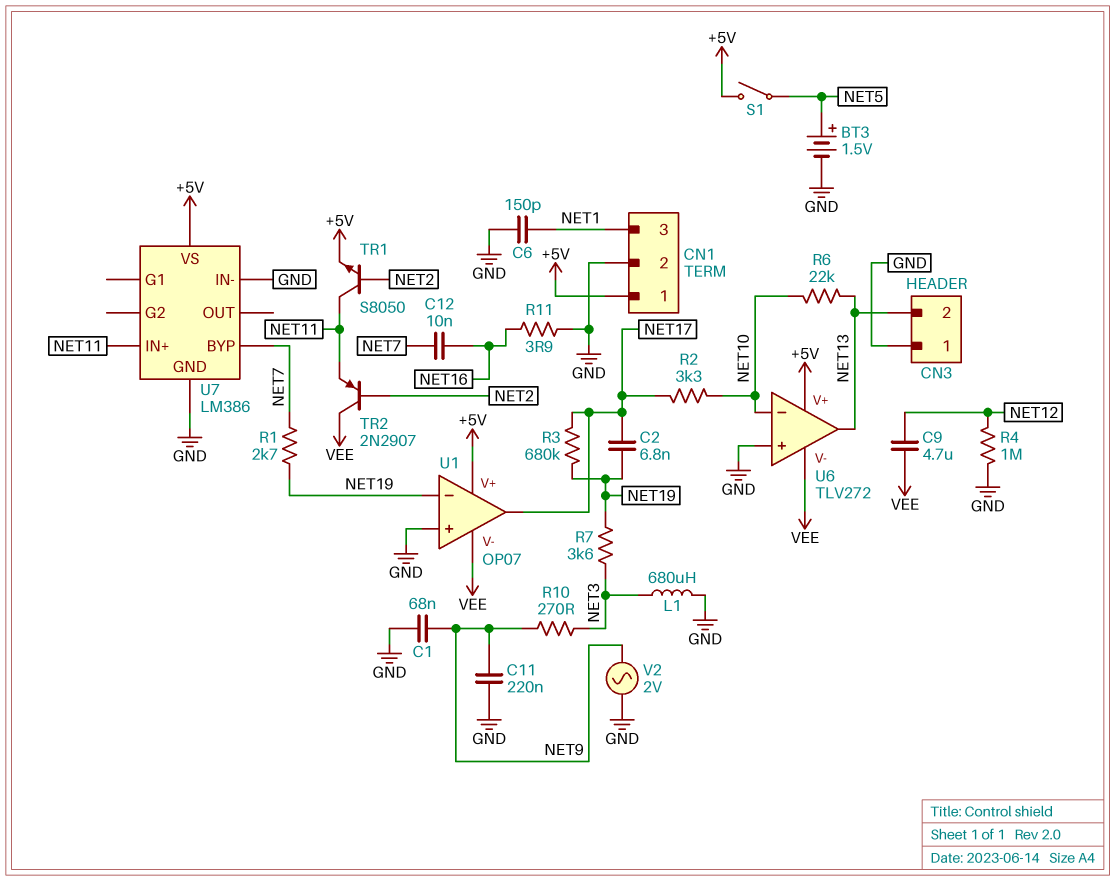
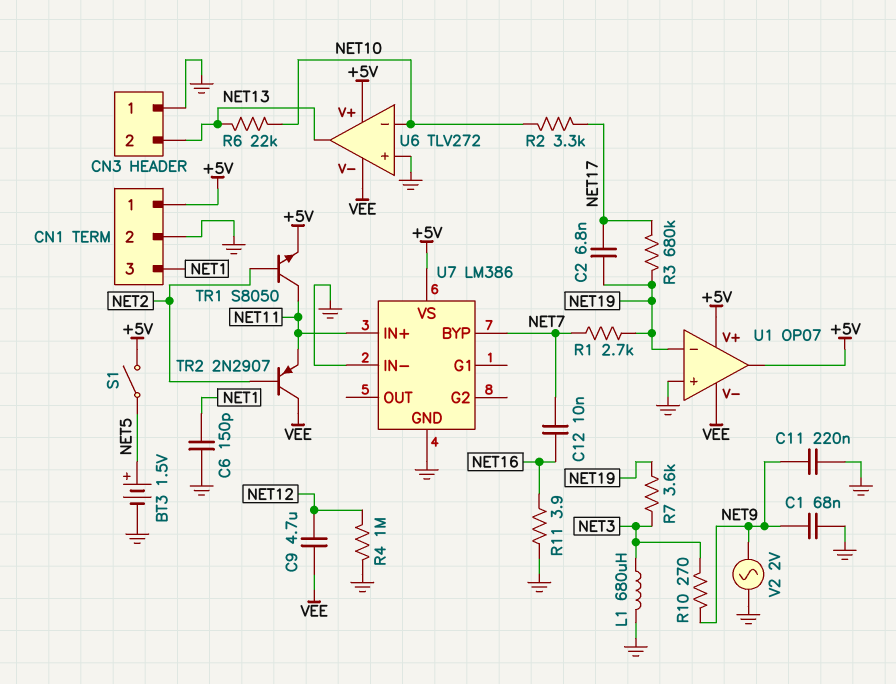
U1 pin out: NET17 -> +5V

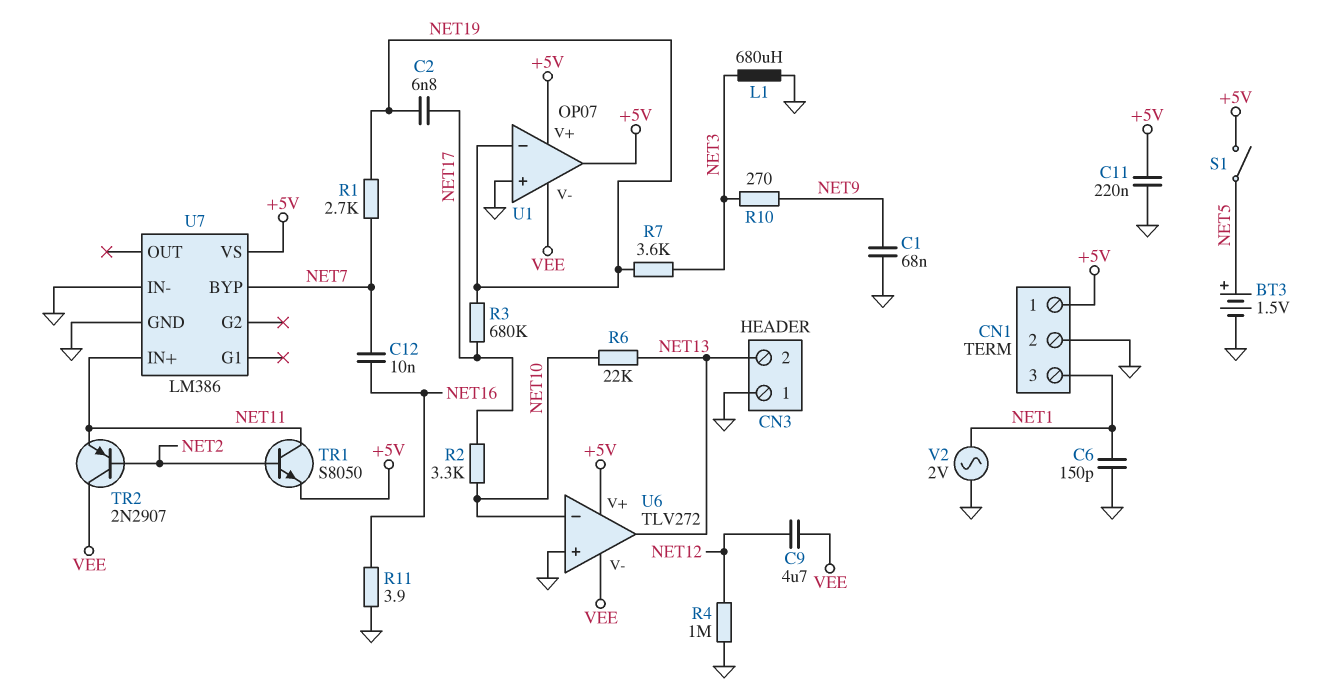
C11: 220nF (GND, NET9) -> 220nF (+5V, GND)
V2: AC 2V (GND, NET9) -> AC 2V (GND, NET1)

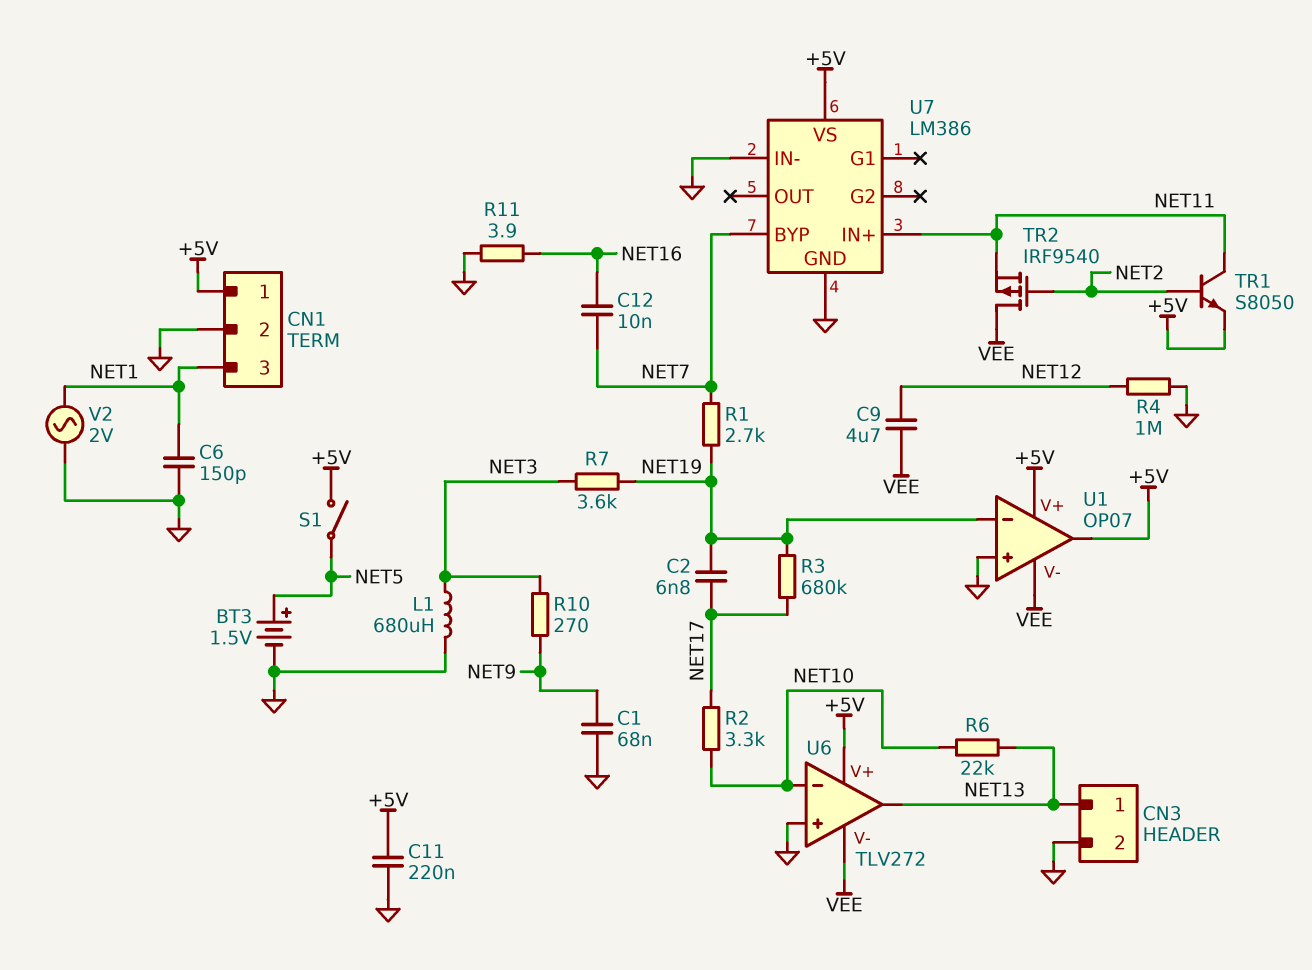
CN3 pin 1: GND -> NET13
CN3 pin 2: NET13 -> GND
TR2: PNP 2N2907 (B NET2, C VEE, E NET11) -> PMOS IRF9540 (G NET2, D VEE, S NET11)

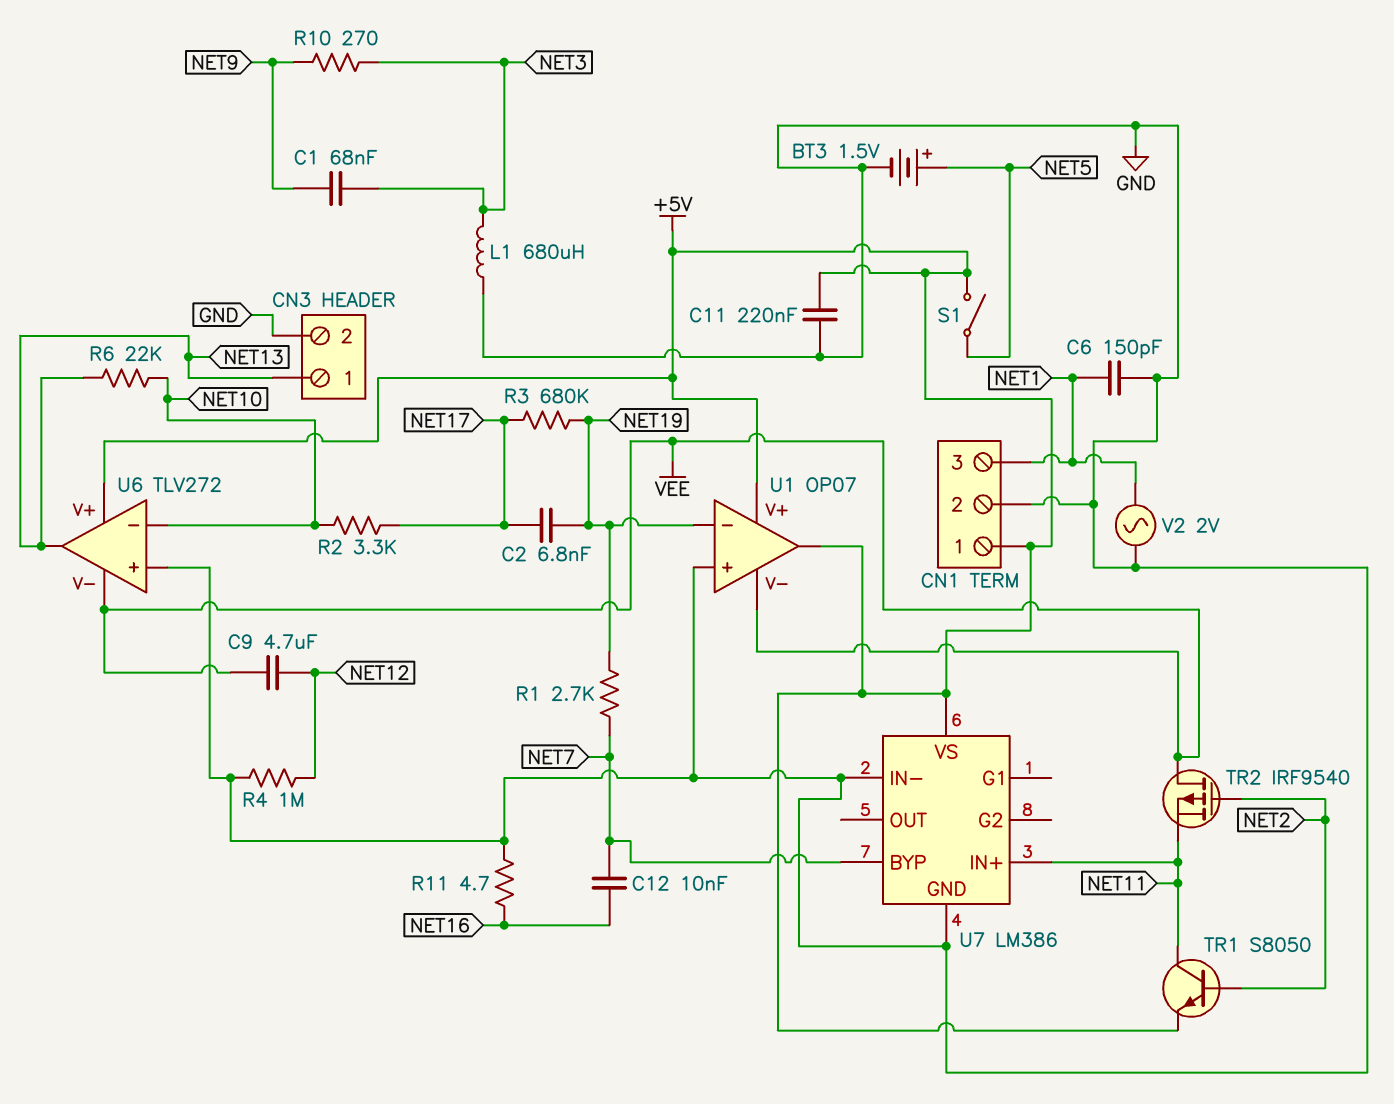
C1: 68nF (GND, NET9) -> 68nF (NET3, NET9)
R7: 3.6k (NET3, NET19) -> none
R11: 3.9 (GND, NET16) -> 4.7 (GND, NET16)

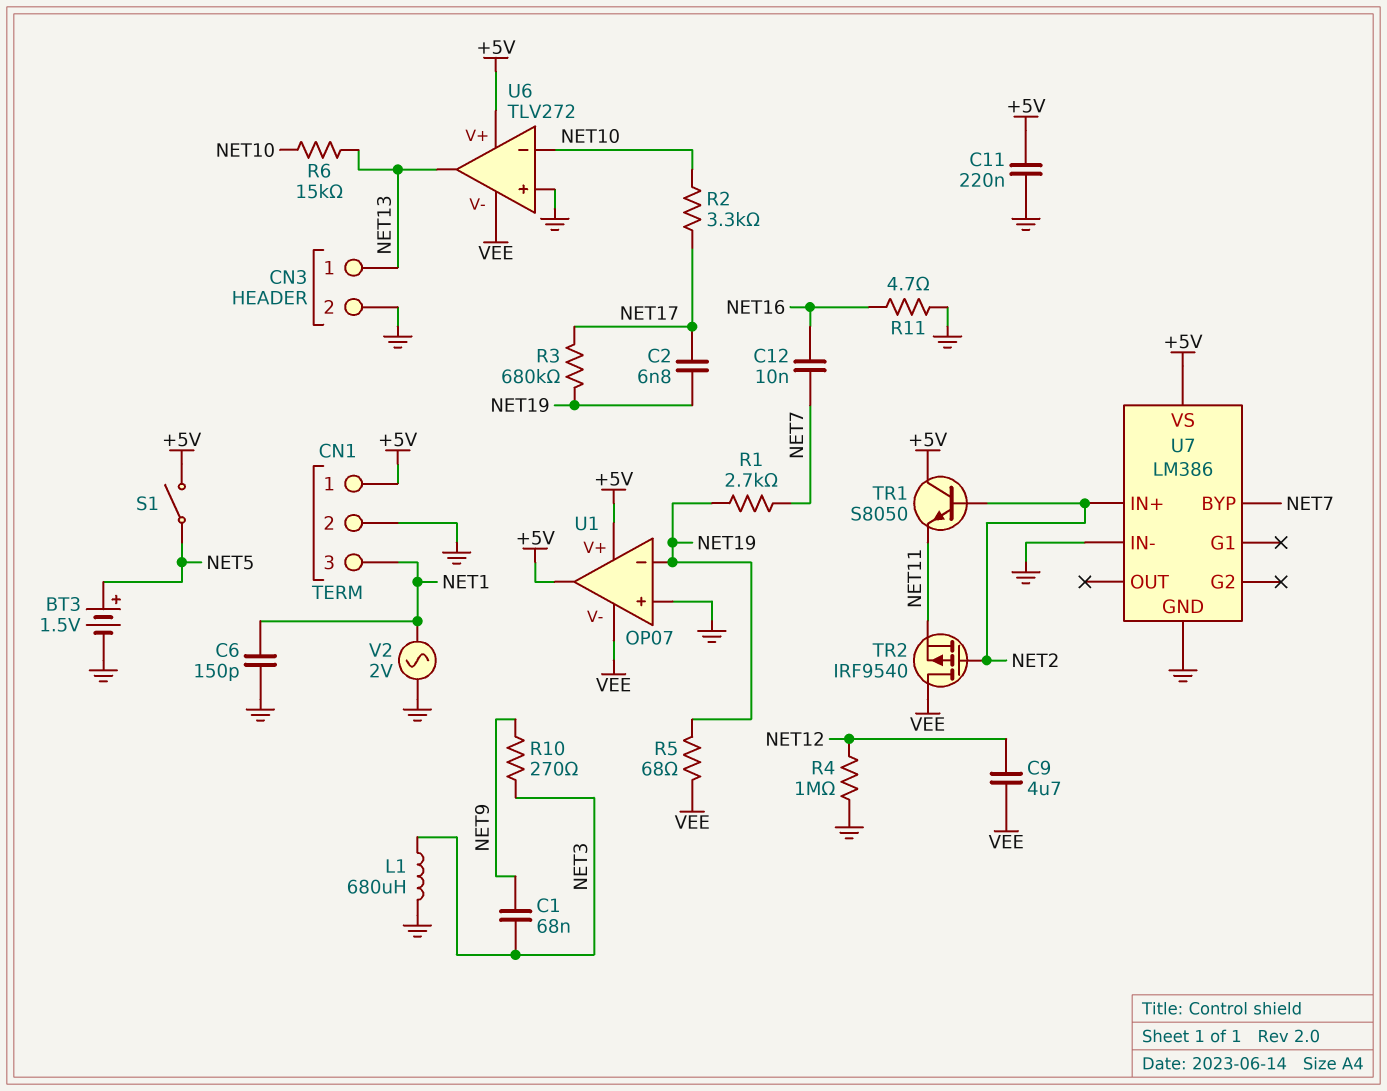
R5: none -> 68 (NET19, VEE)
R6: 22k (NET10, NET13) -> 15k (NET10, NET13)
TR1: NPN S8050 (B NET2, C NET11, E +5V) -> NPN S8050 (B NET2, C +5V, E NET11)
U7 pin IN+: NET11 -> NET2

